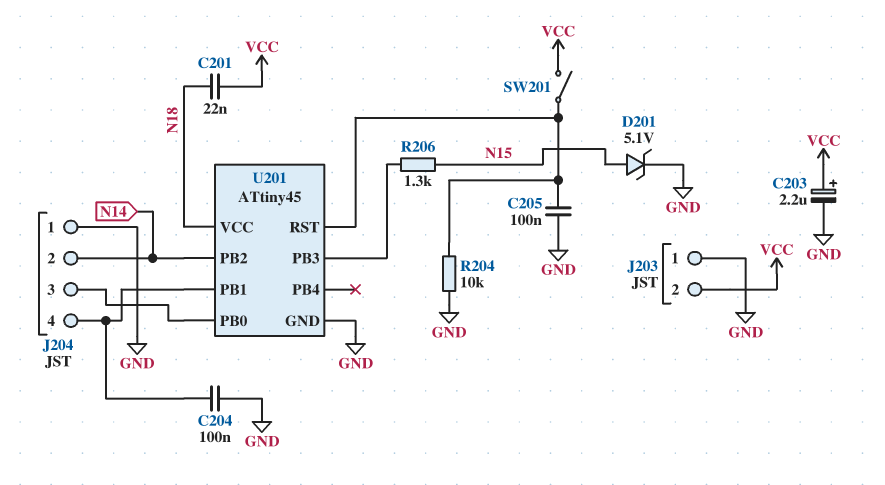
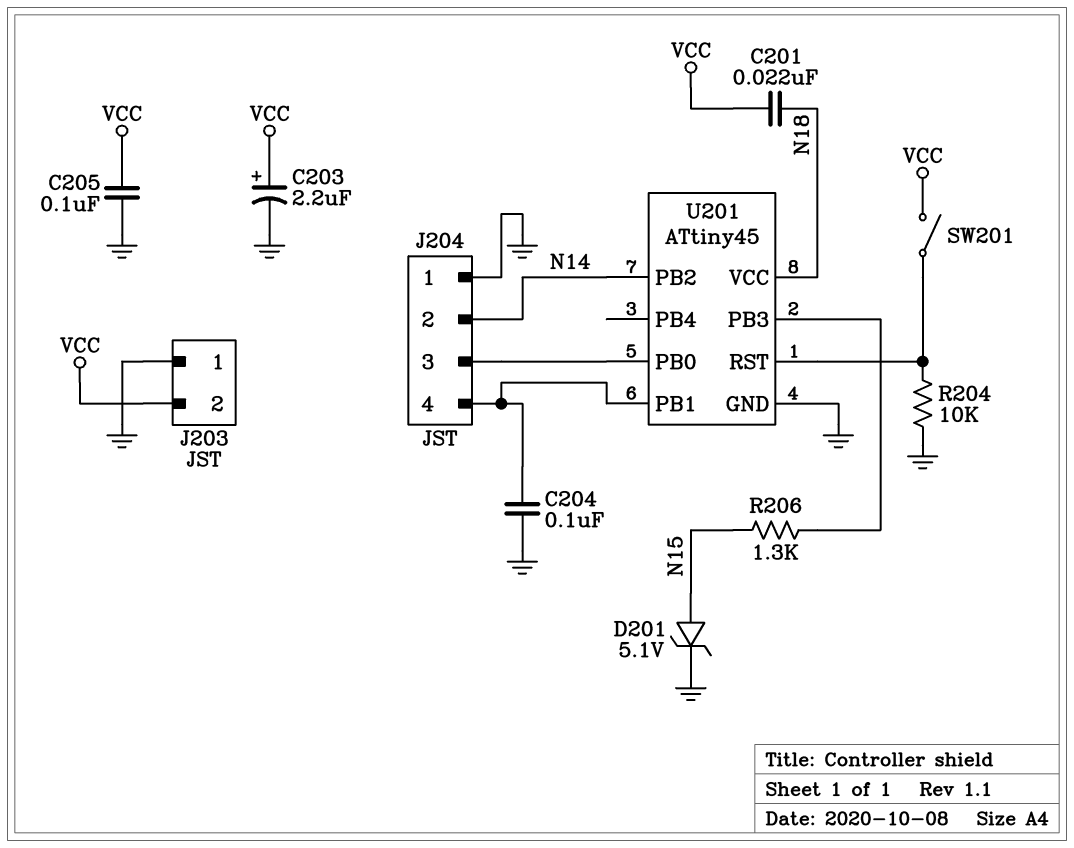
C205: 100nF (GND, U201/RST) -> 100nF (GND, VCC)

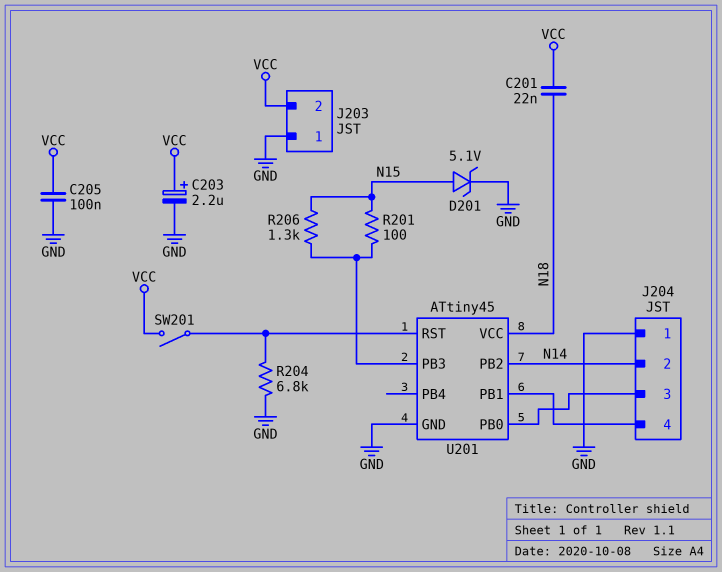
C204: 100nF (GND, J204/4) -> none
R201: none -> 100 (N15, U201/PB3)
R204: 10k (GND, U201/RST) -> 6.8k (GND, U201/RST)

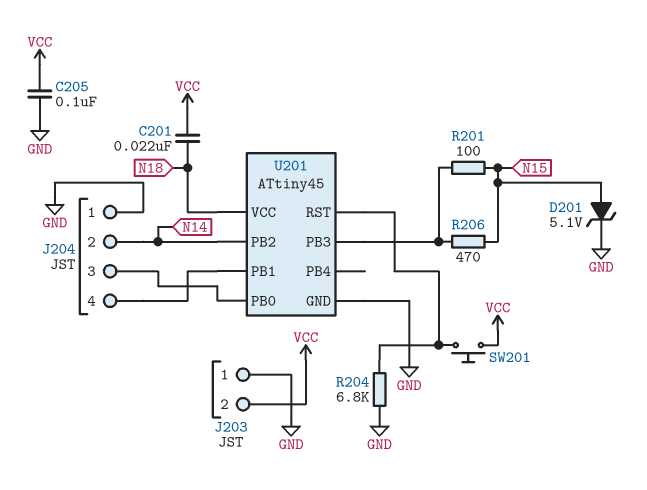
C203: 2.2uF (plus VCC, minus GND) -> none
R206: 1.3k (N15, U201/PB3) -> 470 (N15, U201/PB3)
SW201: switch (U201/RST, VCC) -> button (U201/RST, VCC)

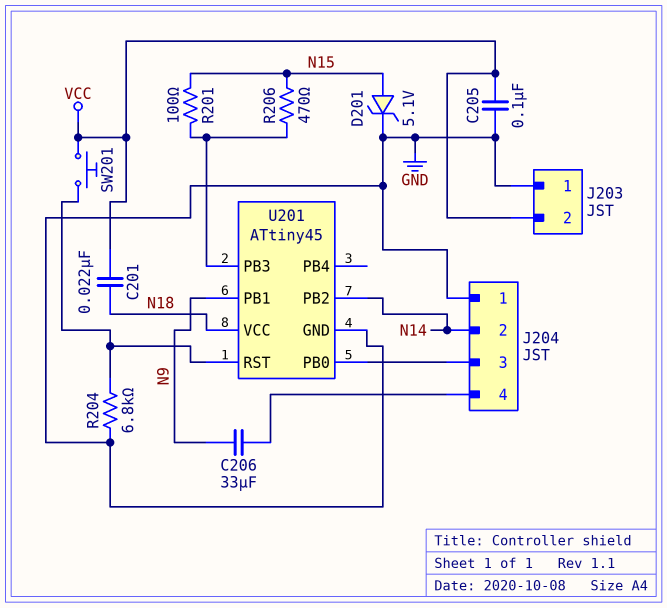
C206: none -> 33uF (J204/4, N9)
U201 pin PB1: J204/4 -> N9

